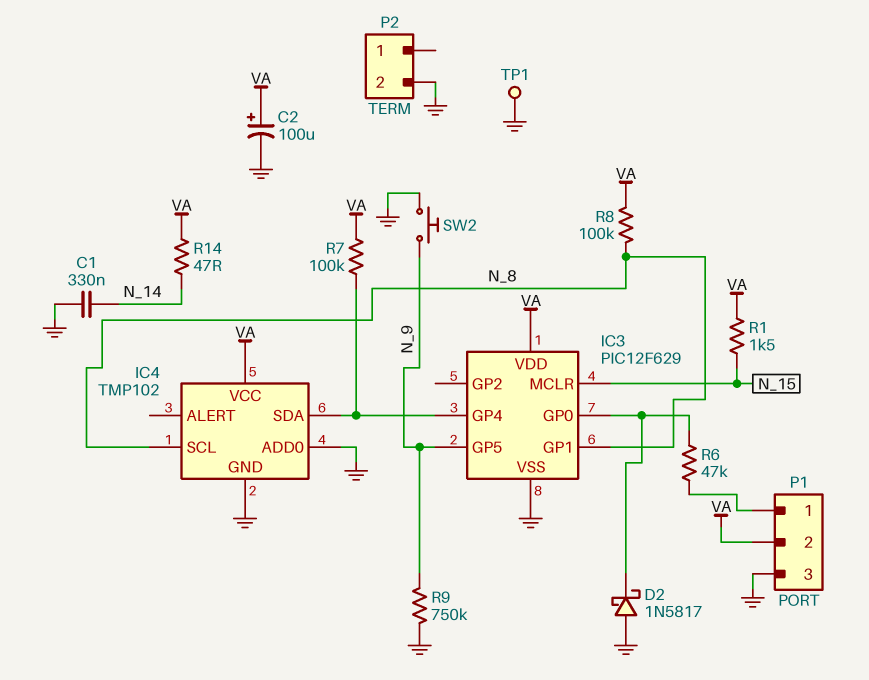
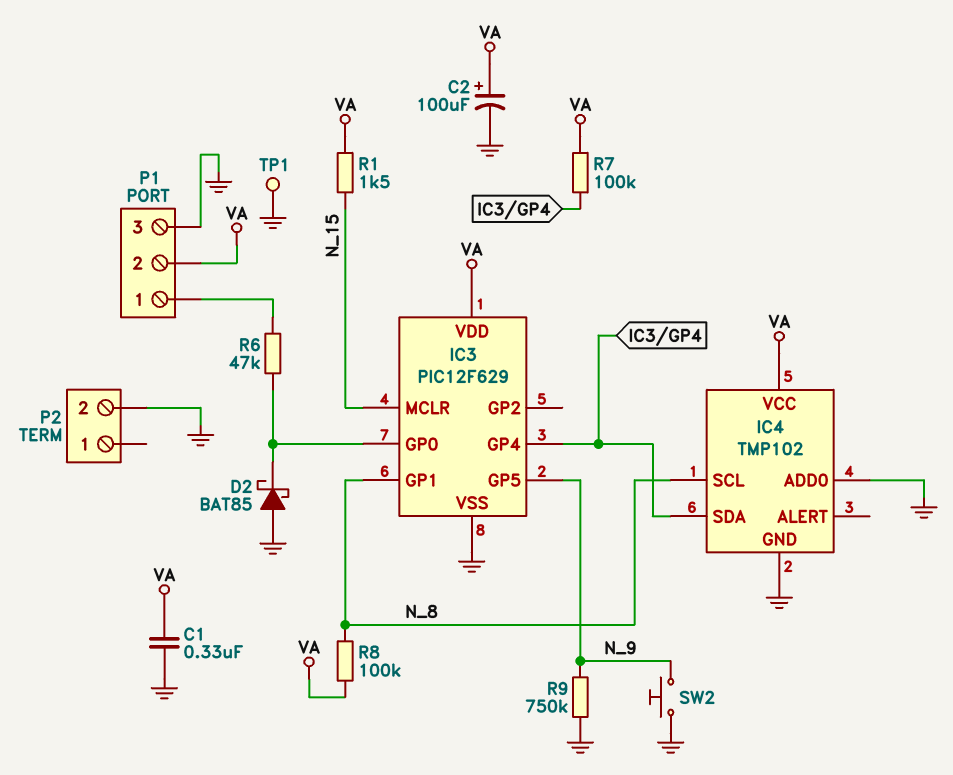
C1: 330nF (GND, N_14) -> 330nF (GND, VA)
D2: schottky 1N5817 (A GND, K IC3/GP0) -> schottky BAT85 (A GND, K IC3/GP0)
R14: 47 (N_14, VA) -> none

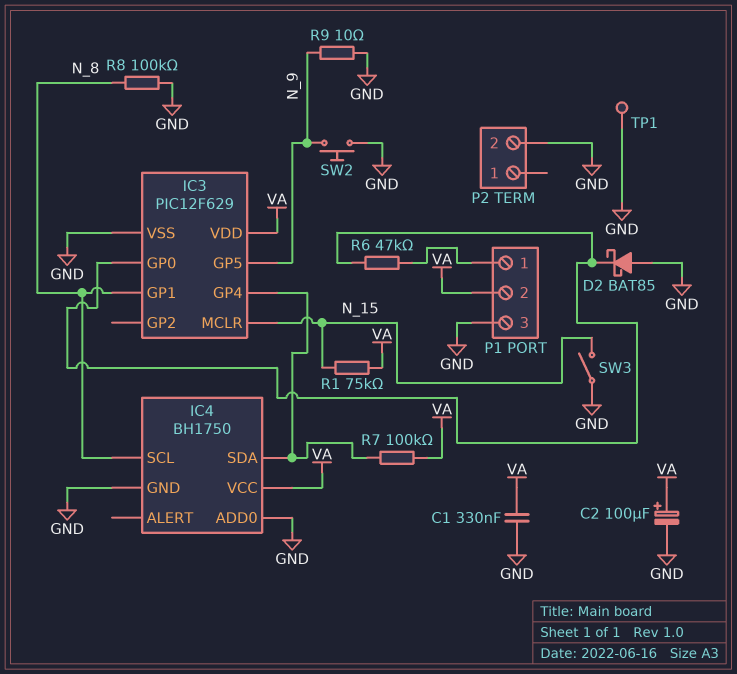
IC4: TMP102 -> BH1750
R1: 1.5k (N_15, VA) -> 75k (N_15, VA)
R8: 100k (N_8, VA) -> 100k (GND, N_8)
R9: 750k (GND, N_9) -> 10 (GND, N_9)
SW3: none -> switch (GND, N_15)

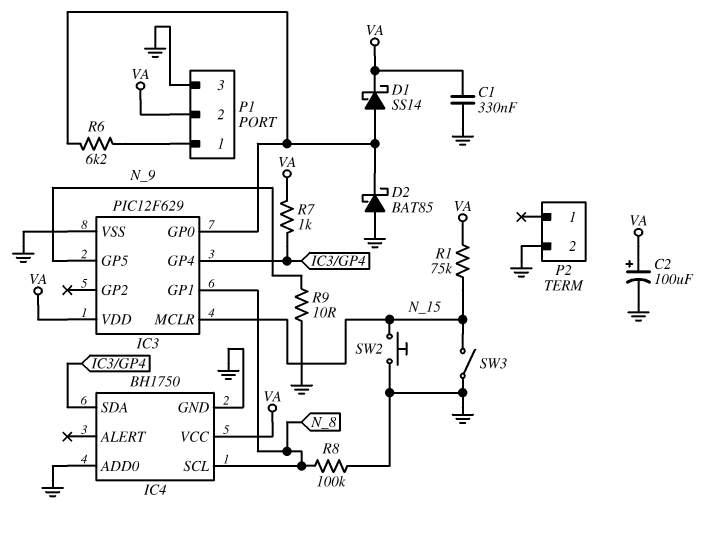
D1: none -> schottky SS14 (A IC3/GP0, K VA)
R6: 47k (IC3/GP0, P1/1) -> 6.2k (IC3/GP0, P1/1)
R7: 100k (IC3/GP4, VA) -> 1k (IC3/GP4, VA)
SW2: button (GND, N_9) -> button (GND, N_15)
TP1: test point (GND) -> none

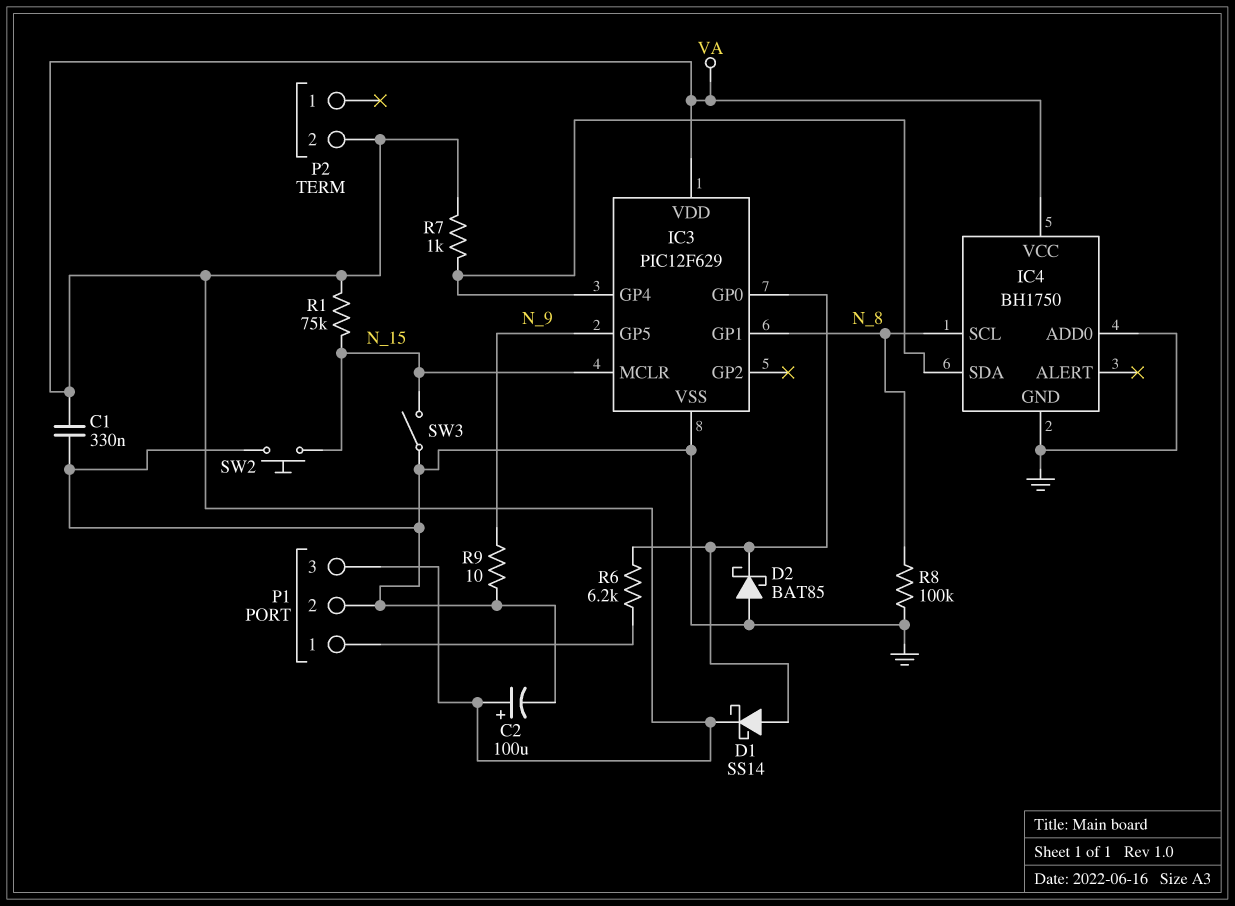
P1 pin 2: VA -> GND
P1 pin 3: GND -> VA
P2 pin 2: GND -> VA

